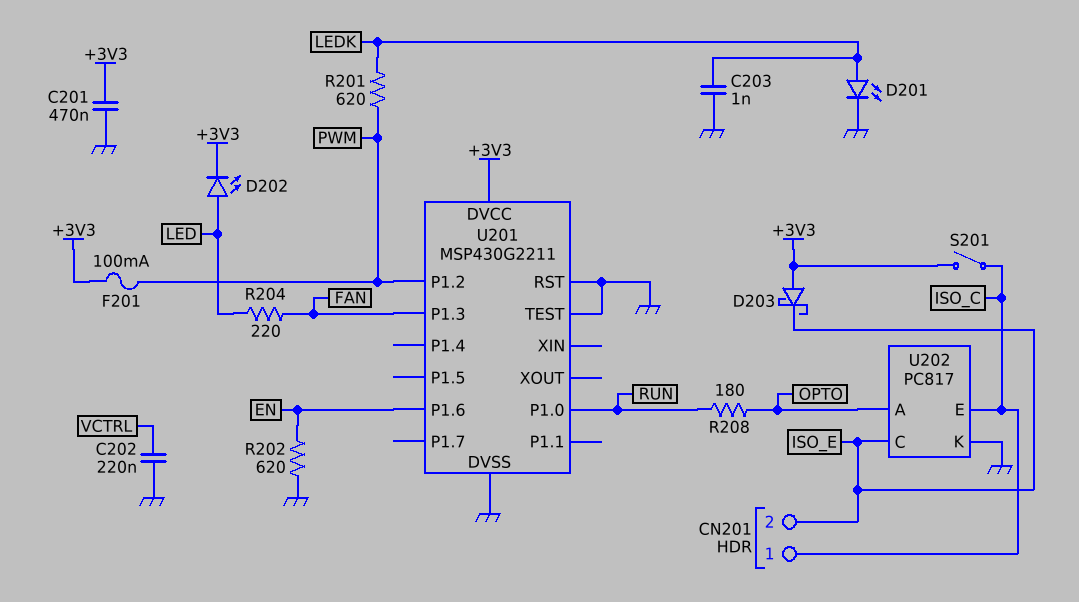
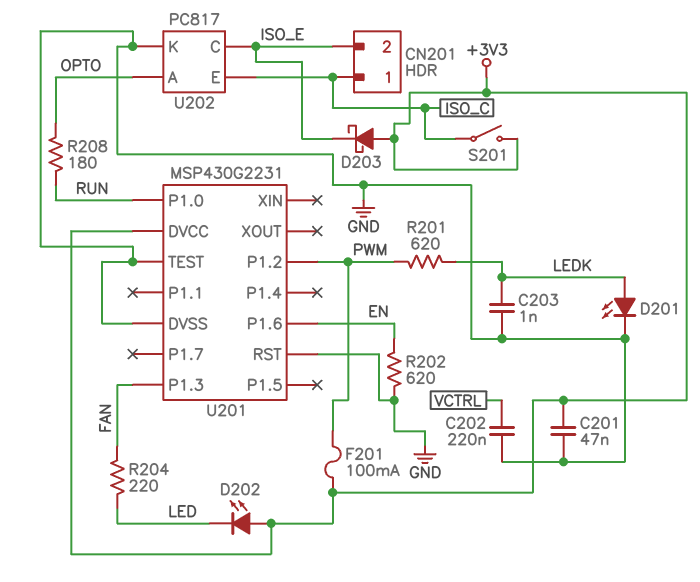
C201: 470nF (+3V3, GND) -> 47nF (+3V3, GND)
D202: LED (A LED, K +3V3) -> LED (A +3V3, K LED)
U201: MSP430G2211 -> MSP430G2231

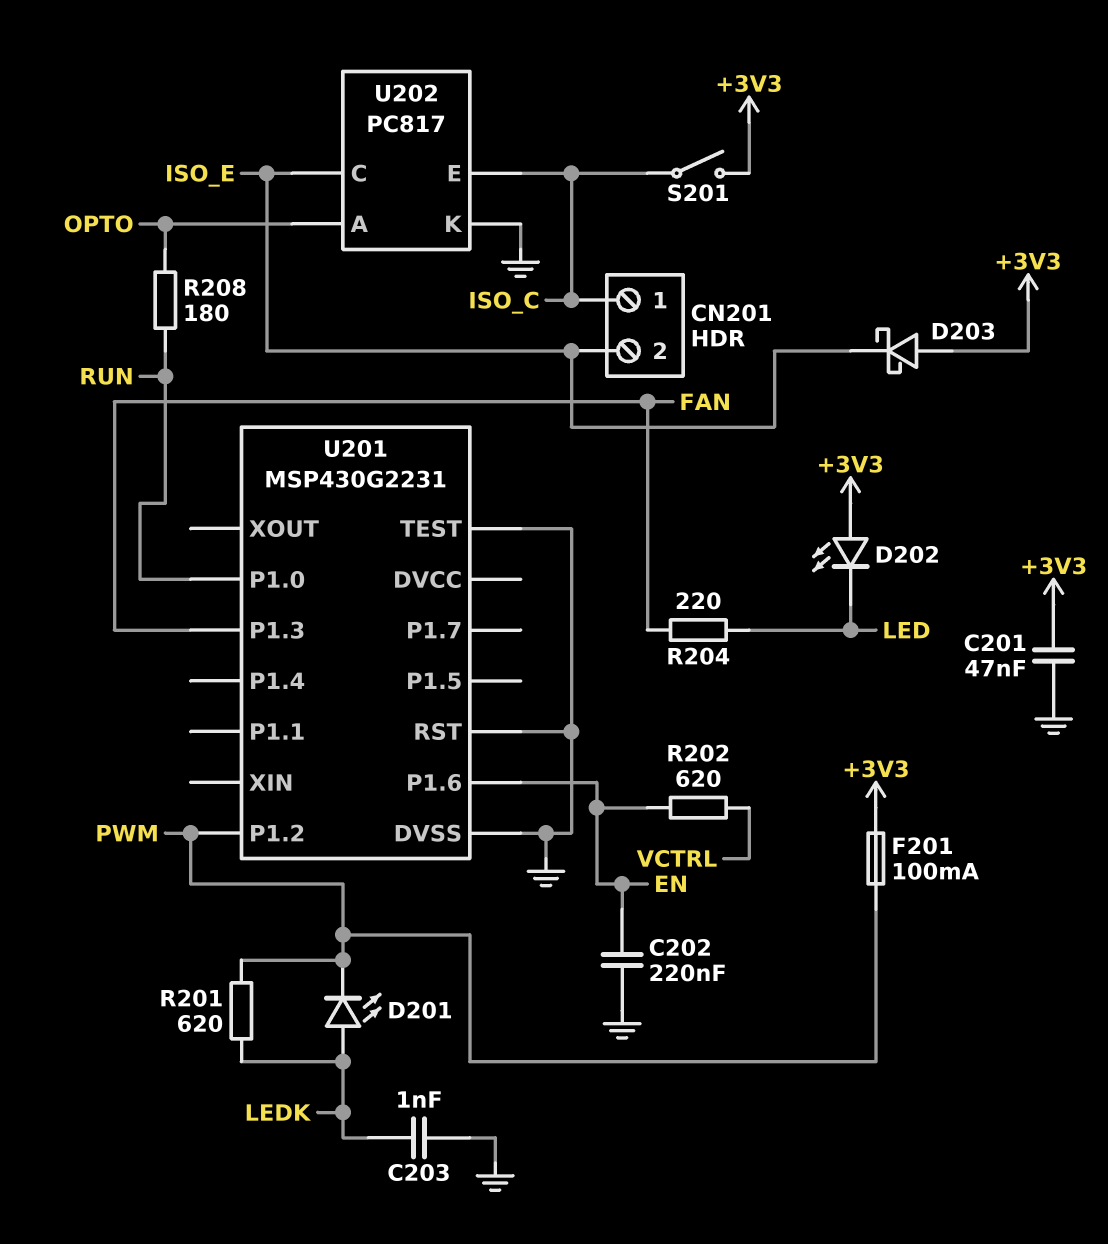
C202: 220nF (GND, VCTRL) -> 220nF (EN, GND)
D201: LED (A LEDK, K GND) -> LED (A LEDK, K PWM)
R202: 620 (EN, GND) -> 620 (EN, VCTRL)
U201 pin DVCC: +3V3 -> none

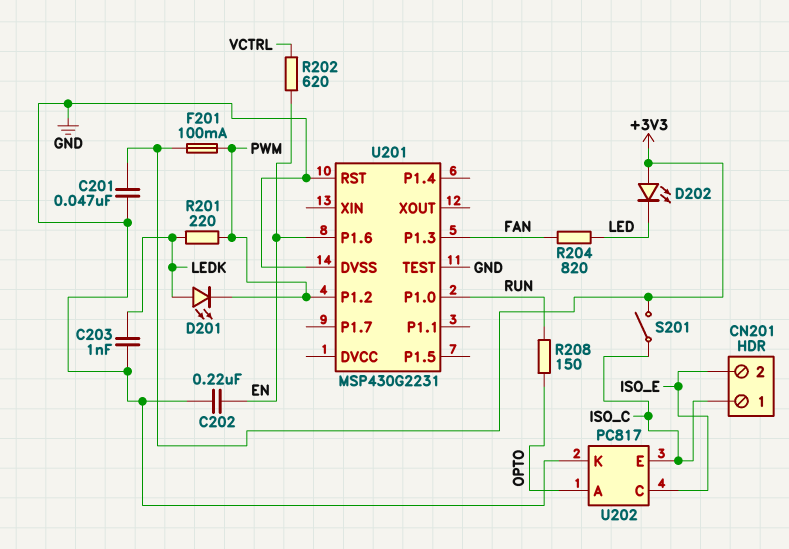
D203: schottky (A +3V3, K ISO_E) -> none
R201: 620 (LEDK, PWM) -> 220 (LEDK, PWM)
R204: 220 (FAN, LED) -> 820 (FAN, LED)
R208: 180 (OPTO, RUN) -> 150 (OPTO, RUN)

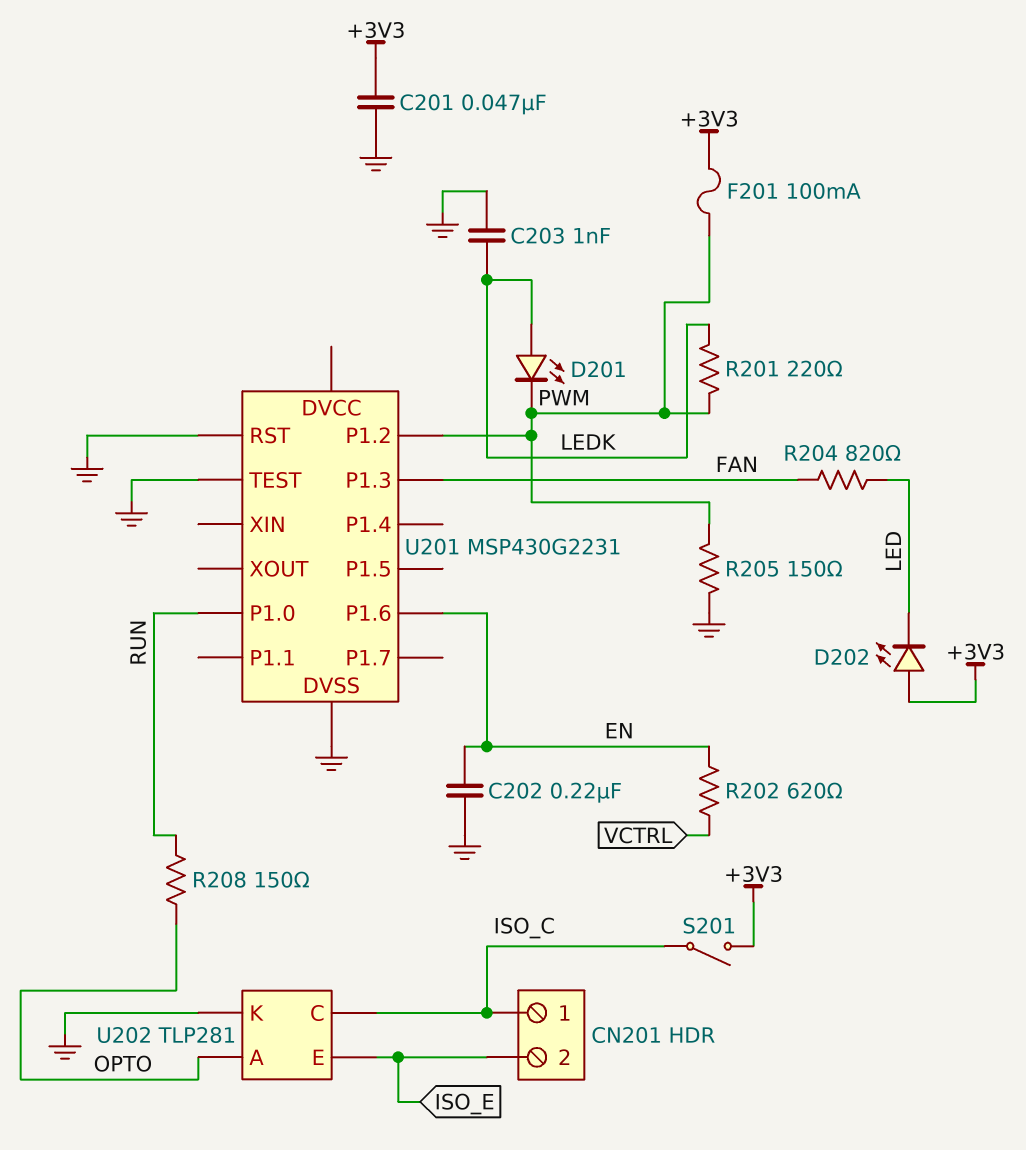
R205: none -> 150 (GND, PWM)
U202: PC817 -> TLP281
U202 pin C: ISO_E -> ISO_C
U202 pin E: ISO_C -> ISO_E

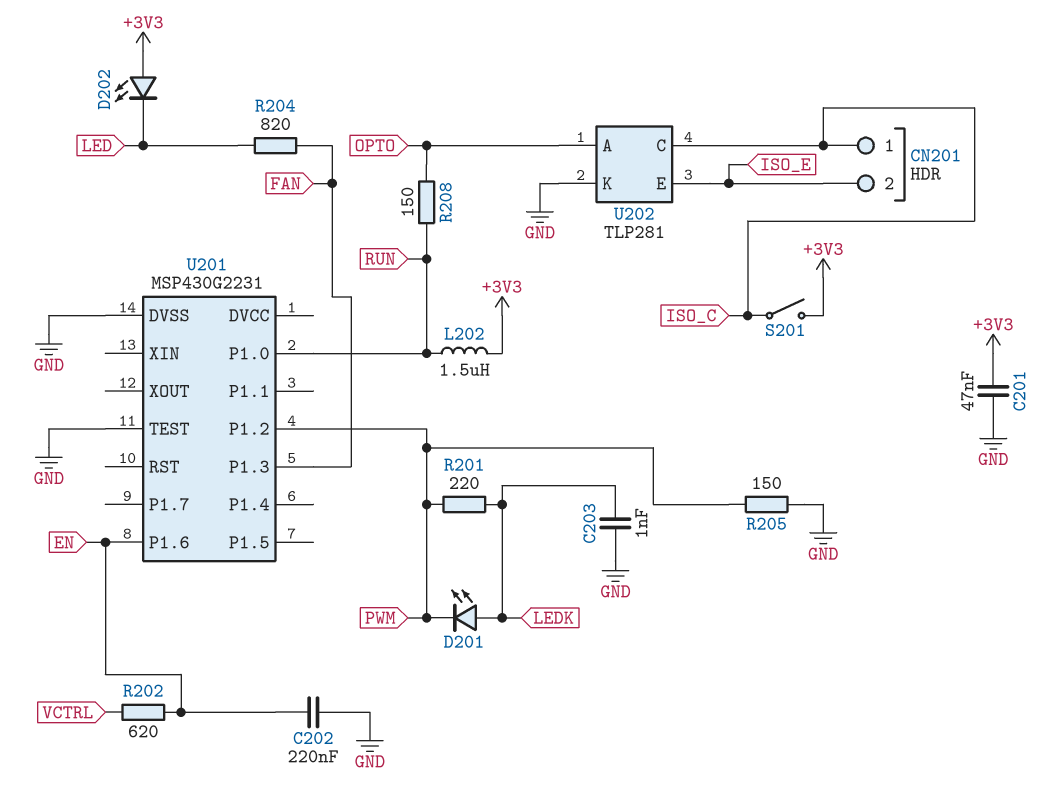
F201: 100mA (+3V3, PWM) -> none
L202: none -> 1.5uH (+3V3, RUN)
U201 pin RST: GND -> none

